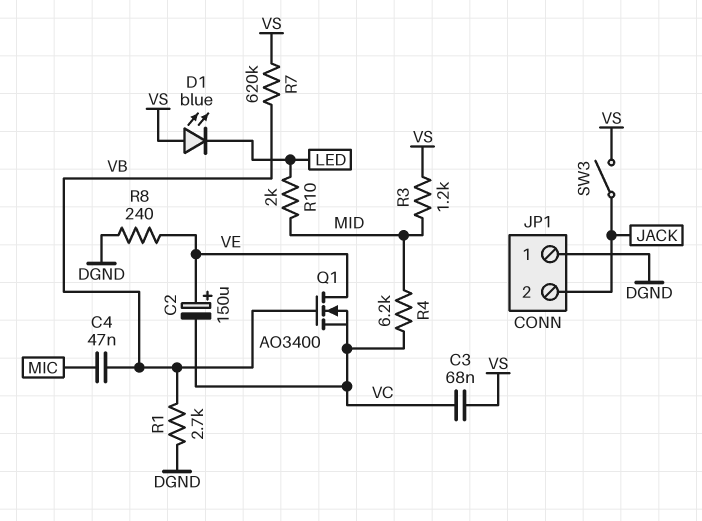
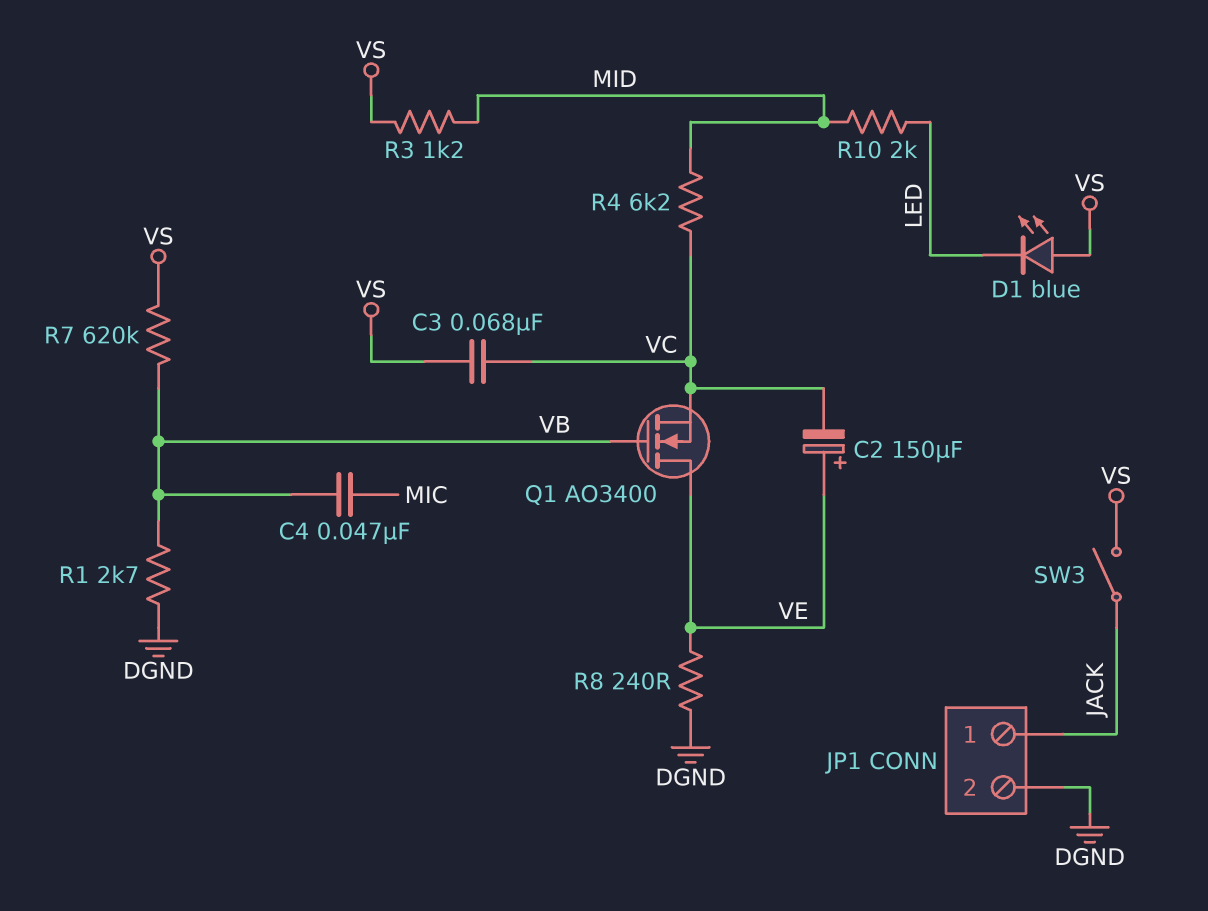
JP1 pin 1: DGND -> JACK
JP1 pin 2: JACK -> DGND

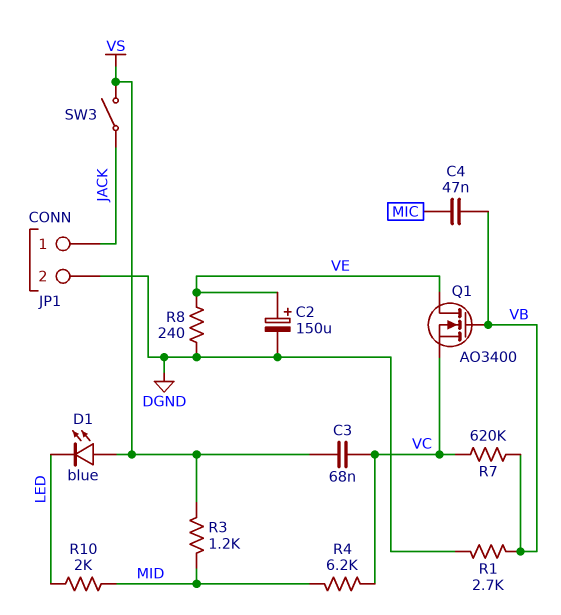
C2: 150uF (plus VE, minus VC) -> 150uF (plus VE, minus DGND)
R7: 620k (VB, VS) -> 620k (VB, VC)

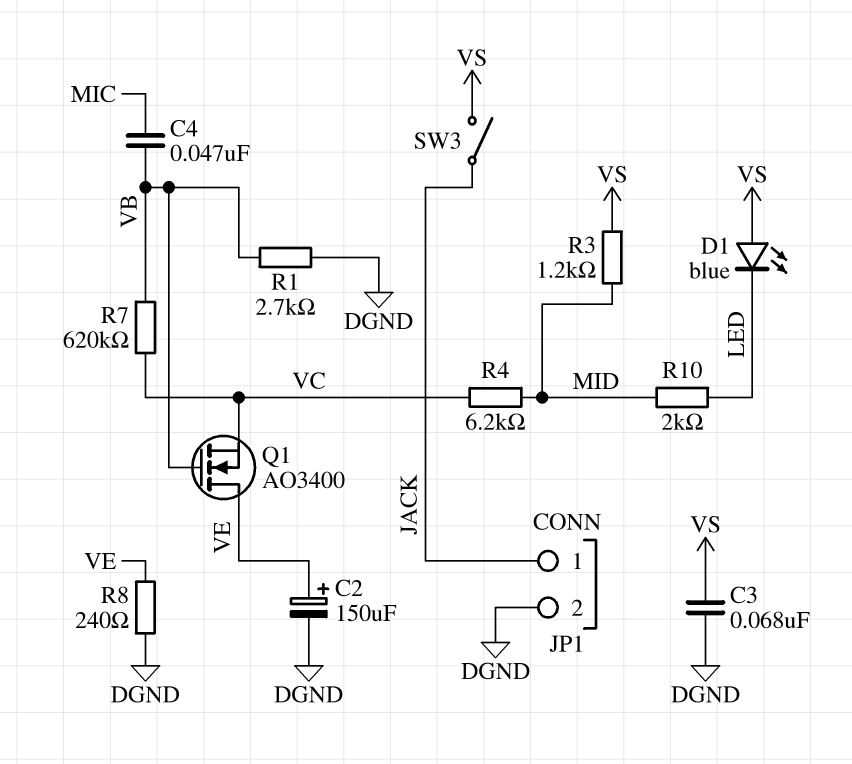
C3: 68nF (VC, VS) -> 68nF (DGND, VS)

